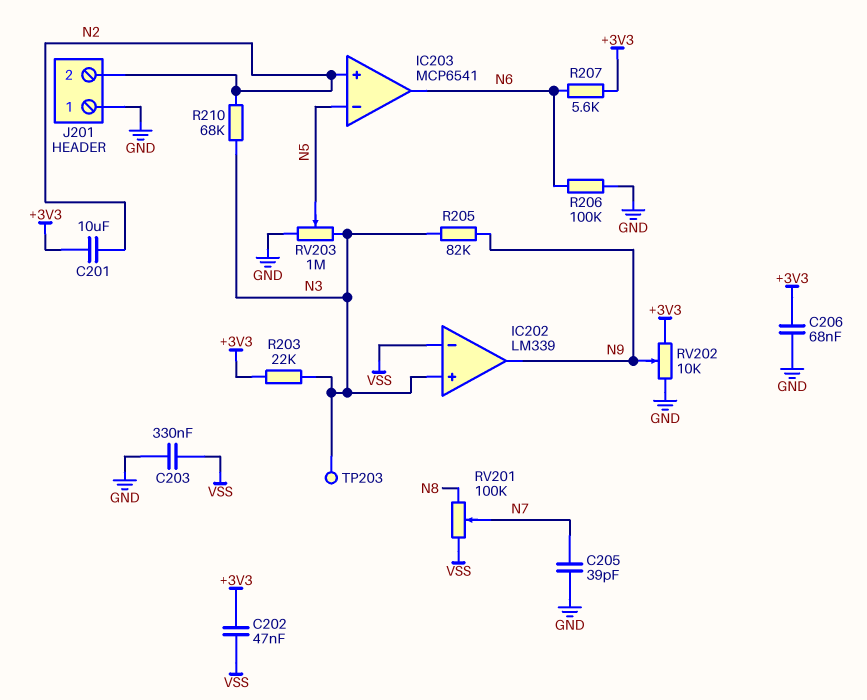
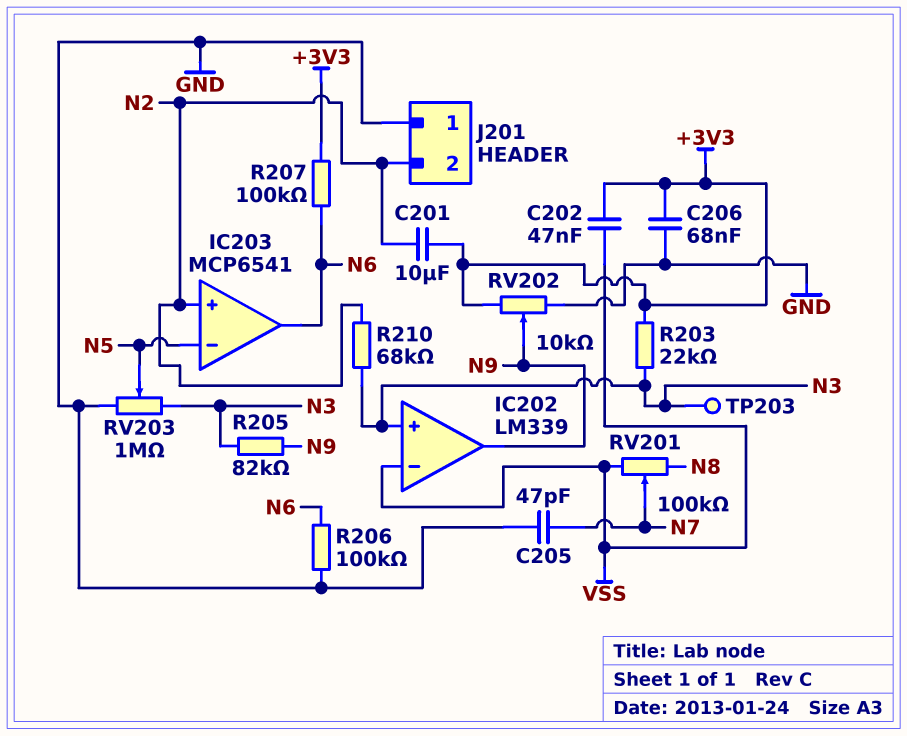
C203: 330nF (GND, VSS) -> none
C205: 39pF (GND, N7) -> 47pF (GND, N7)
R207: 5.6k (+3V3, N6) -> 100k (+3V3, N6)

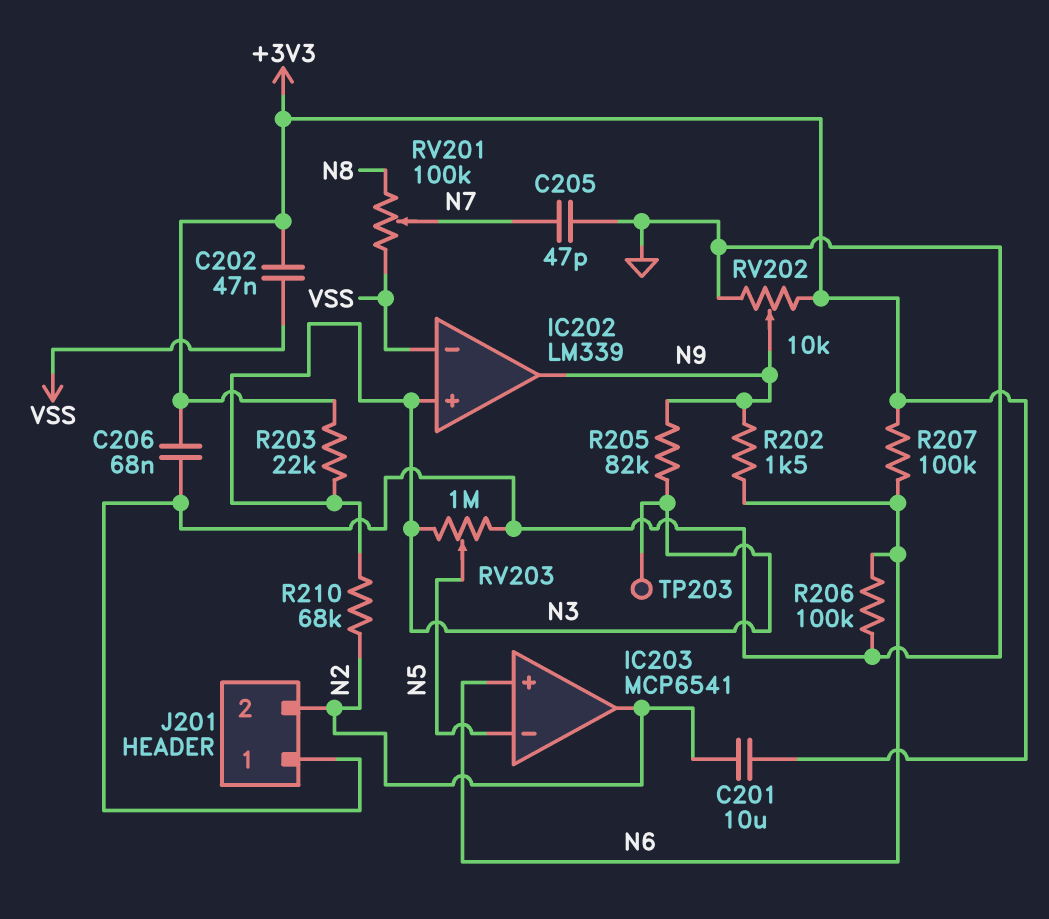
IC203 pin in+: N2 -> N6
IC203 pin out: N6 -> N2
R202: none -> 1.5k (N6, N9)

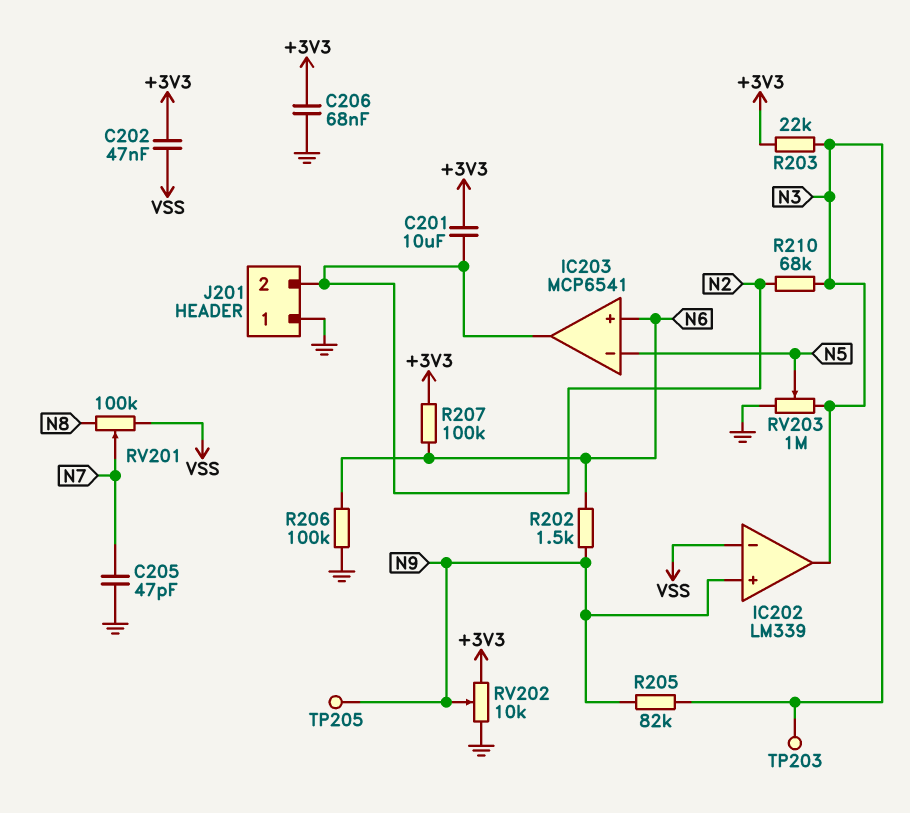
IC202 pin in+: N3 -> N9
IC202 pin out: N9 -> N3
TP205: none -> test point (N9)

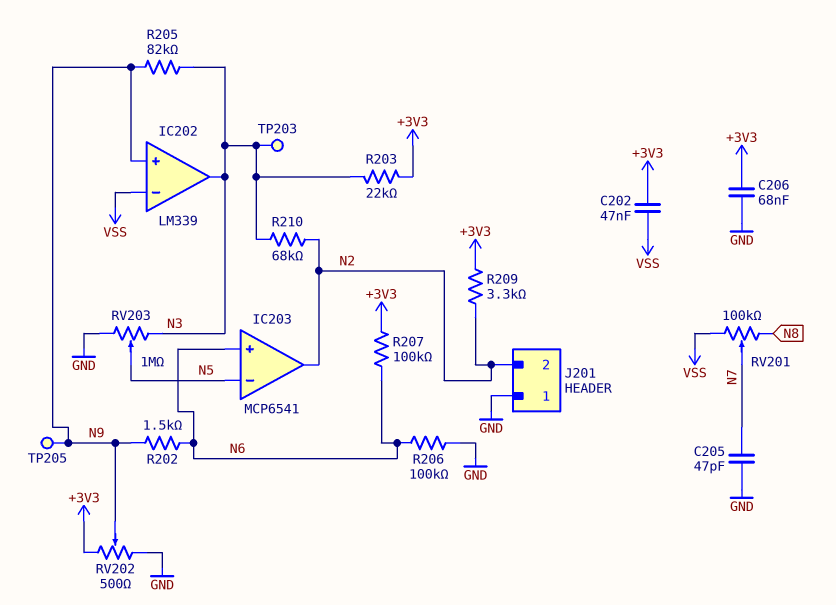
C201: 10uF (+3V3, N2) -> none
R209: none -> 3.3k (+3V3, N2)
RV202: 10k (+3V3, GND, wiper N9) -> 500 (+3V3, GND, wiper N9)

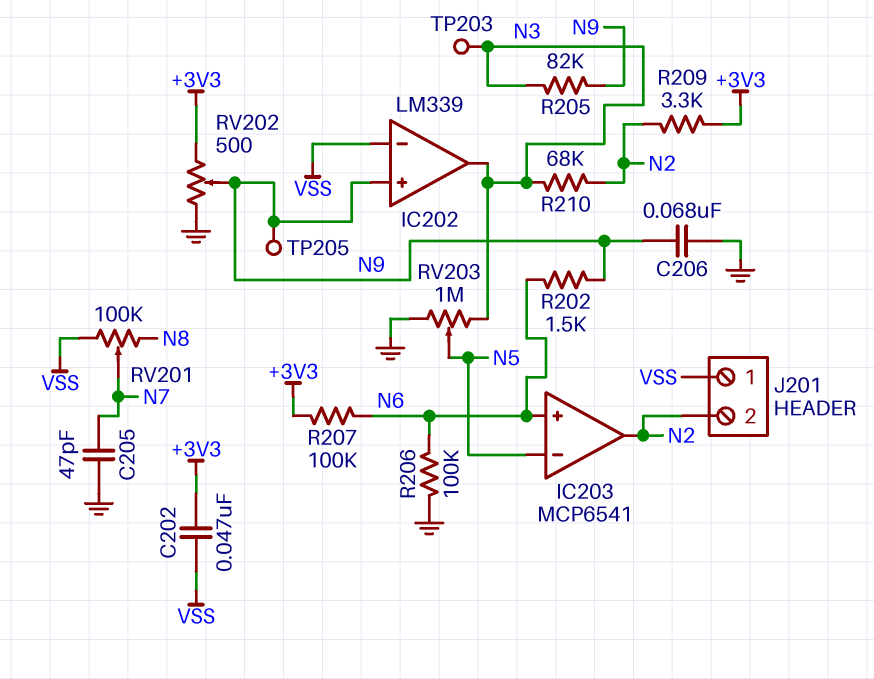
C206: 68nF (+3V3, GND) -> 68nF (GND, N9)
J201 pin 1: GND -> VSS
R203: 22k (+3V3, N3) -> none

